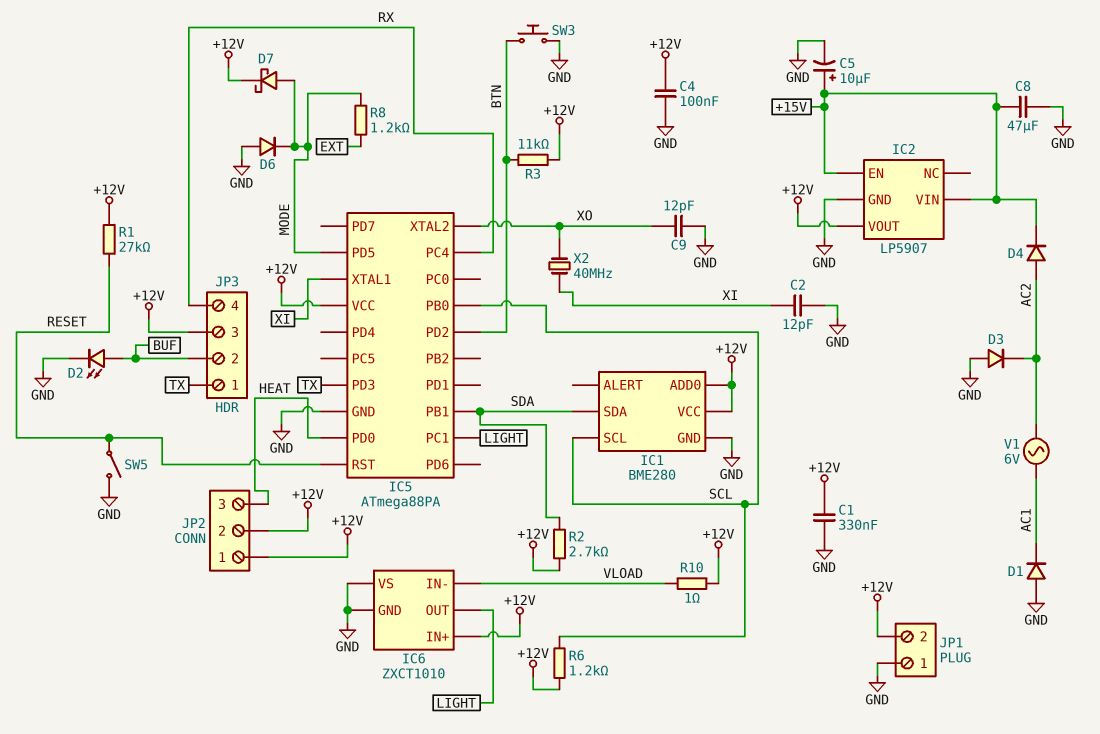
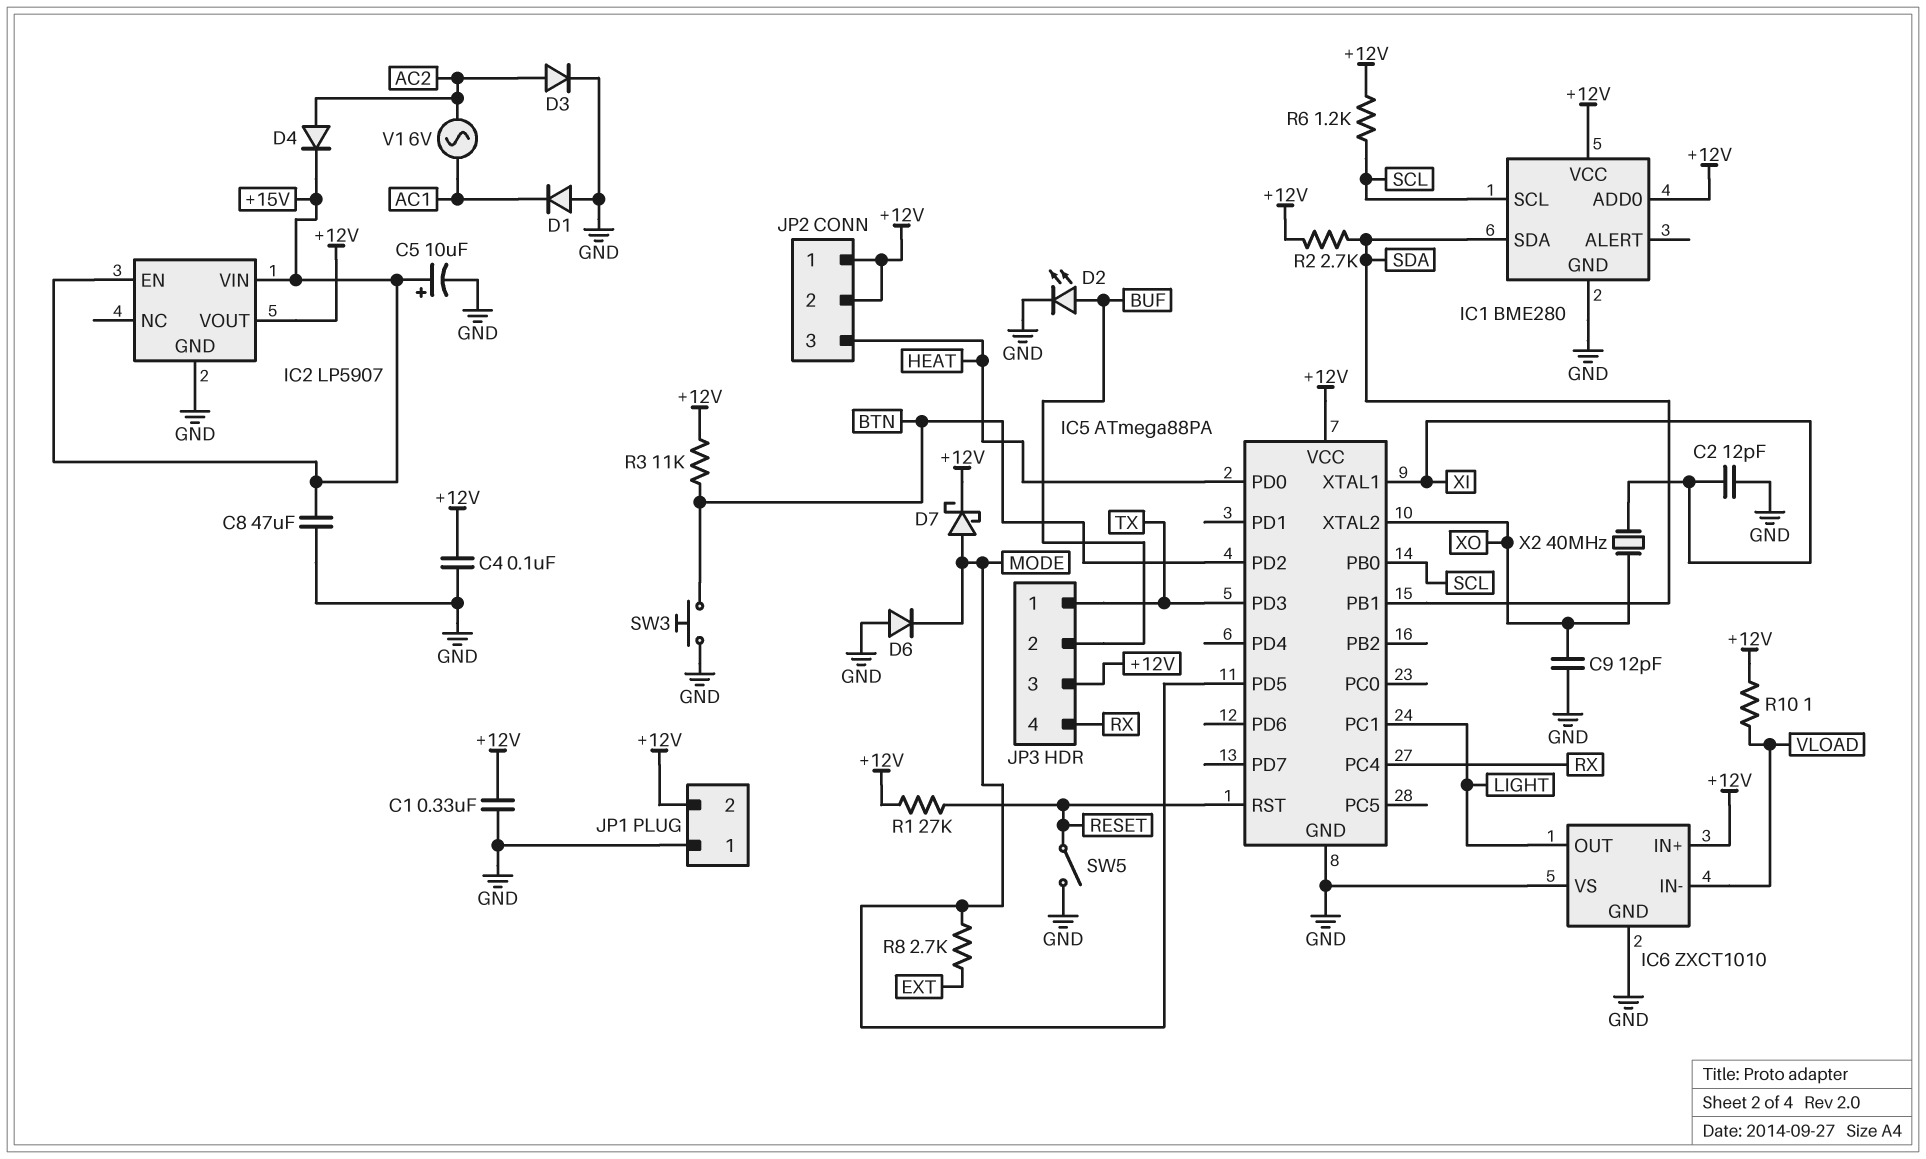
D3: diode (A GND, K AC2) -> diode (A AC2, K GND)
R8: 1.2k (EXT, MODE) -> 2.7k (EXT, MODE)

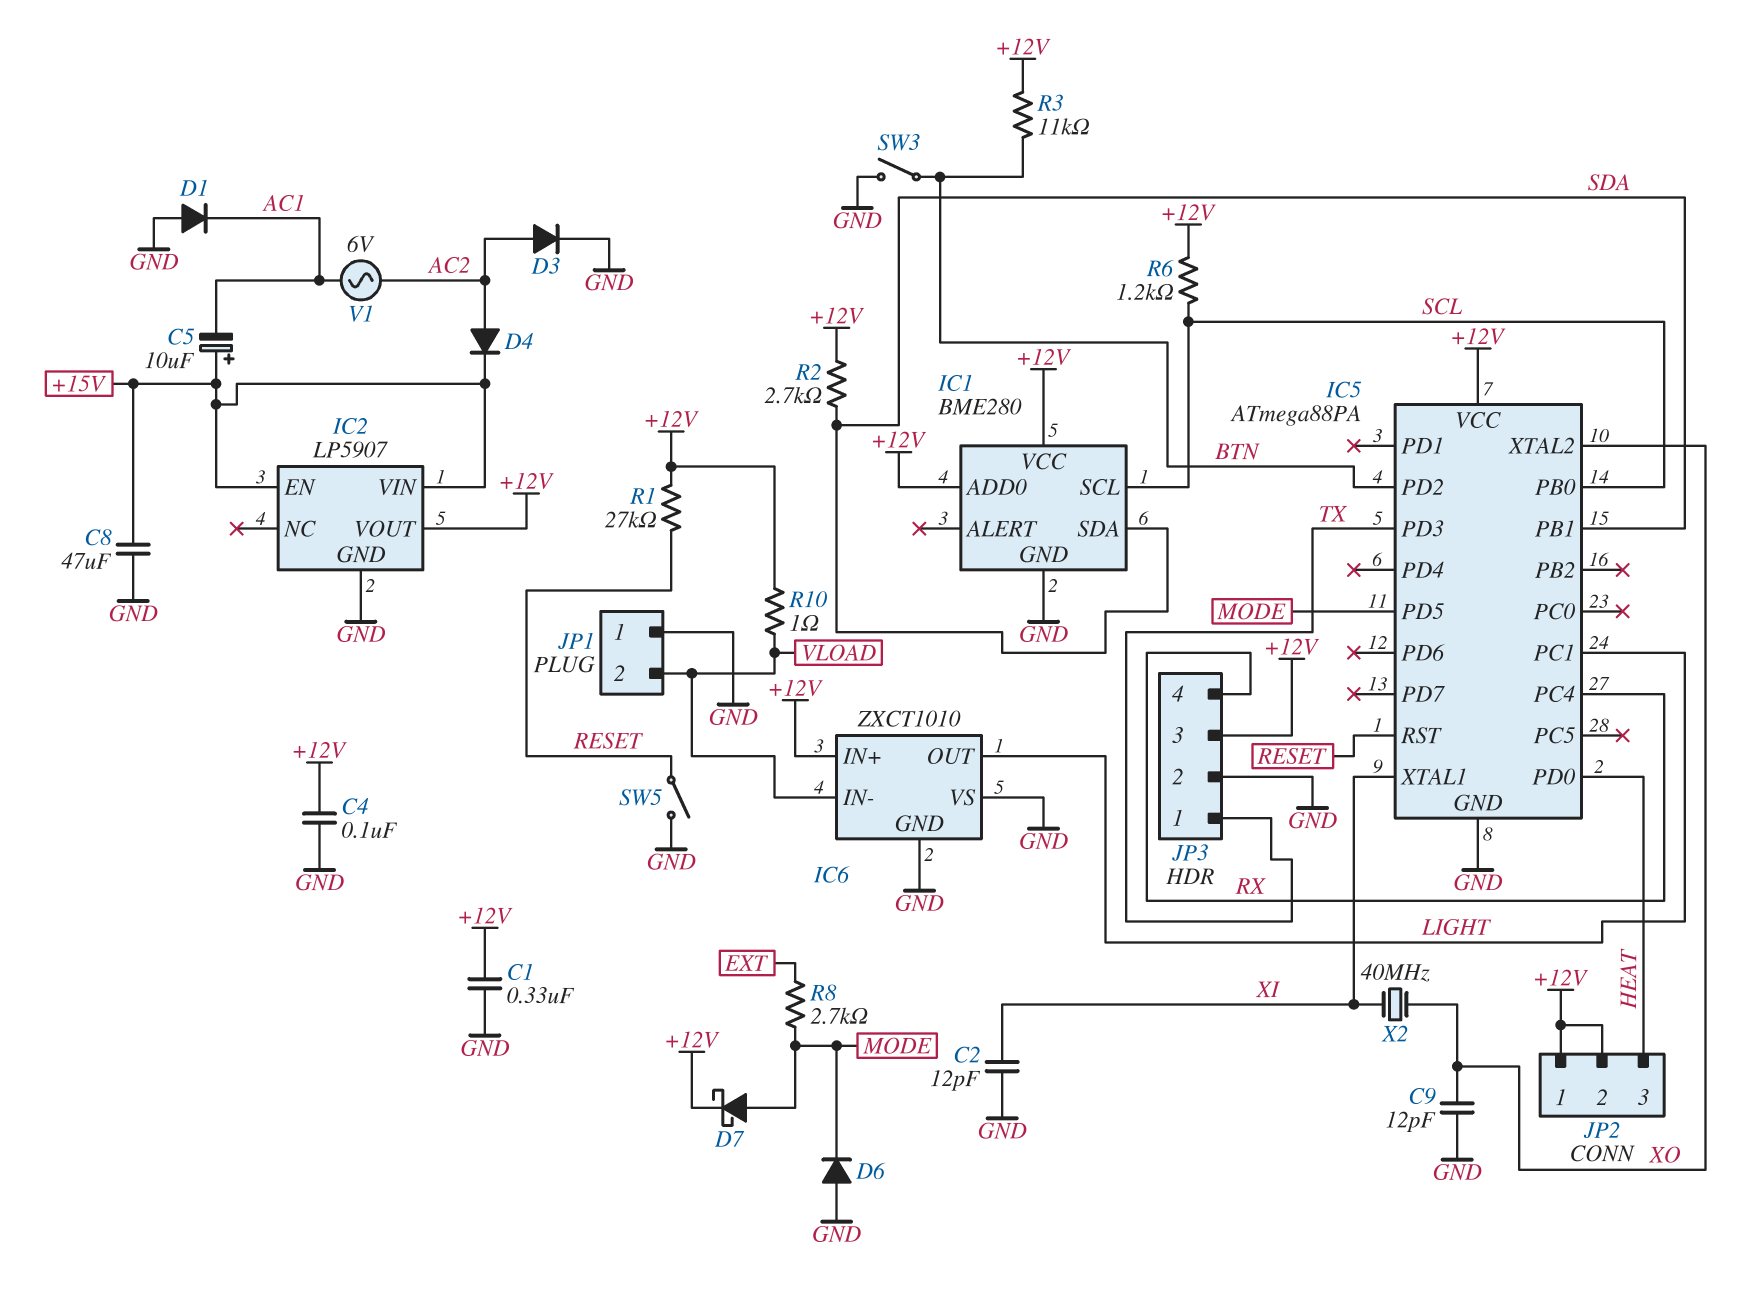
C5: 10uF (plus +15V, minus GND) -> 10uF (plus +15V, minus AC1)
D2: LED (A BUF, K GND) -> none
JP1 pin 2: +12V -> VLOAD
JP3 pin 2: BUF -> GND
SW3: button (BTN, GND) -> switch (BTN, GND)

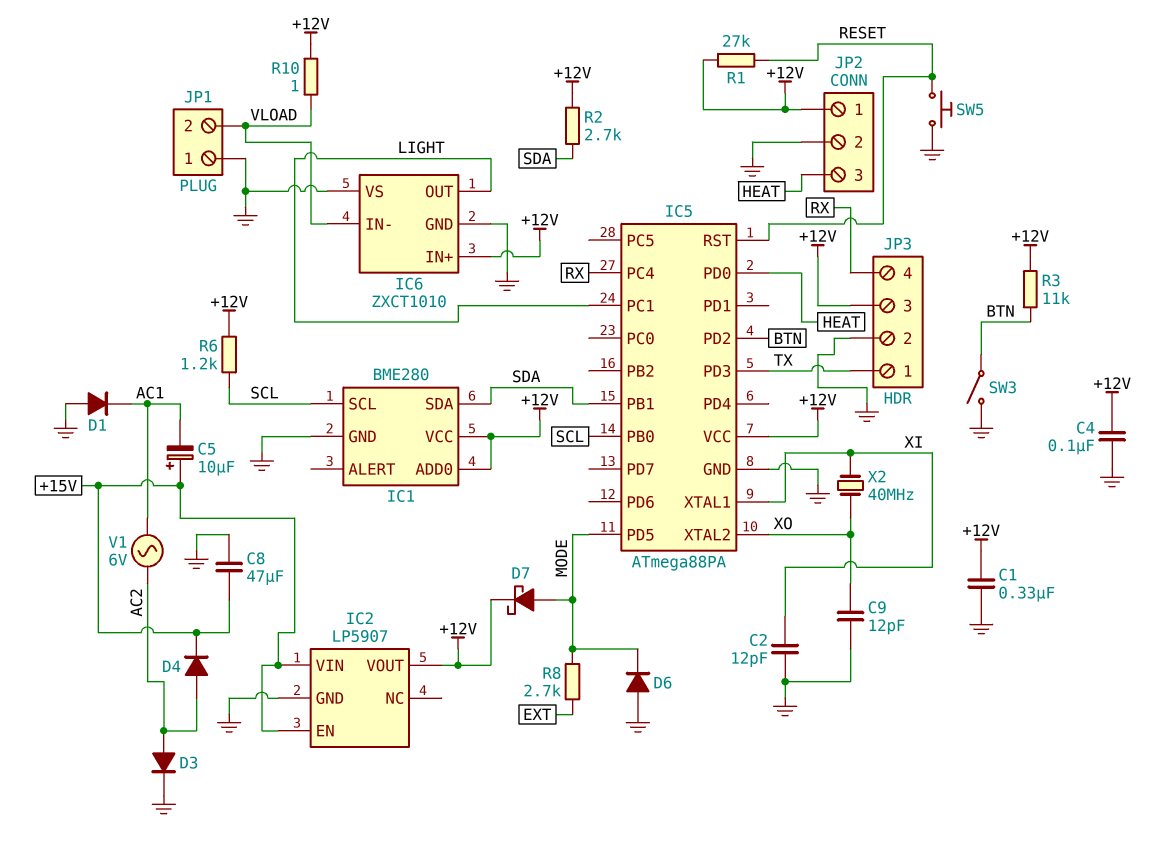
JP2 pin 2: +12V -> GND
SW5: switch (GND, RESET) -> button (GND, RESET)

